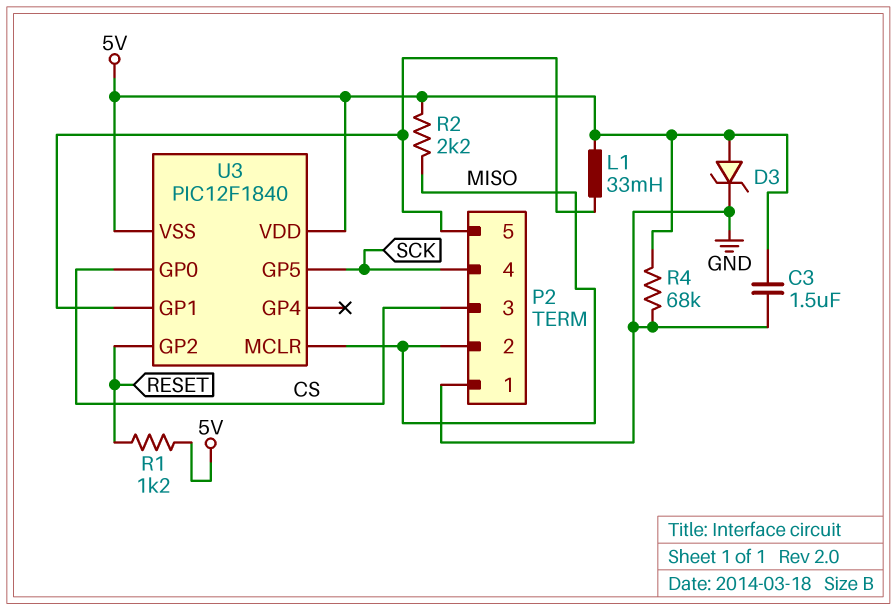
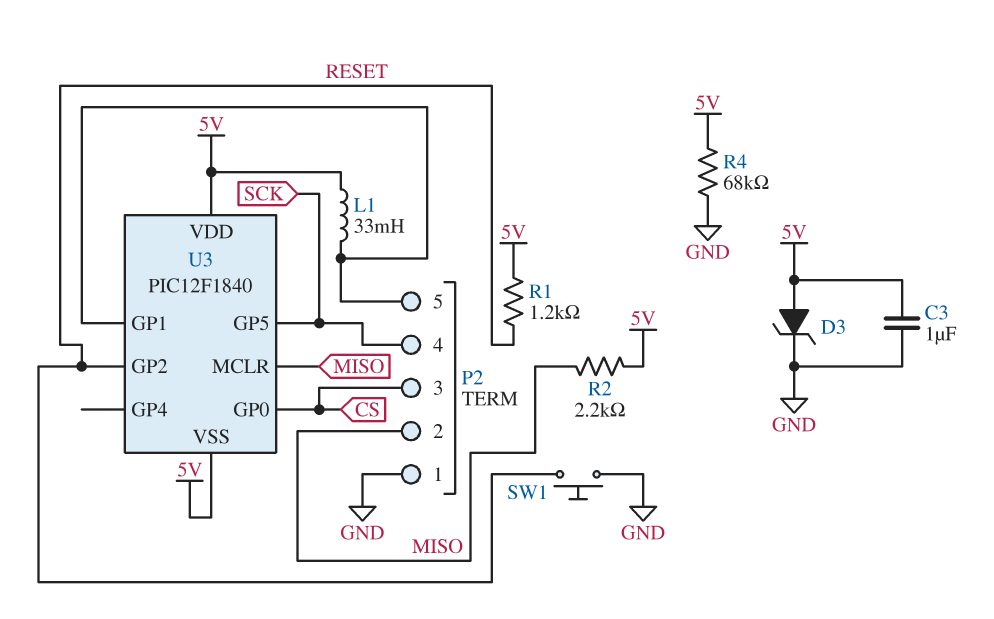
C3: 1.5uF (5V, GND) -> 1uF (5V, GND)
SW1: none -> button (GND, RESET)

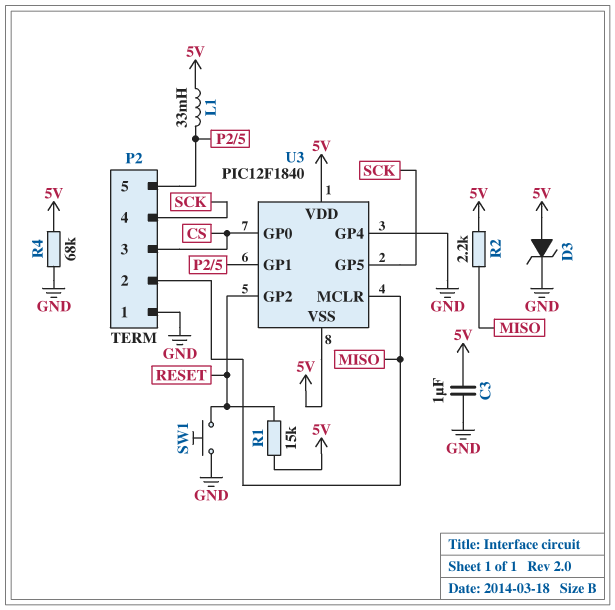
R1: 1.2k (5V, RESET) -> 15k (5V, RESET)
U3 pin GP4: none -> GND

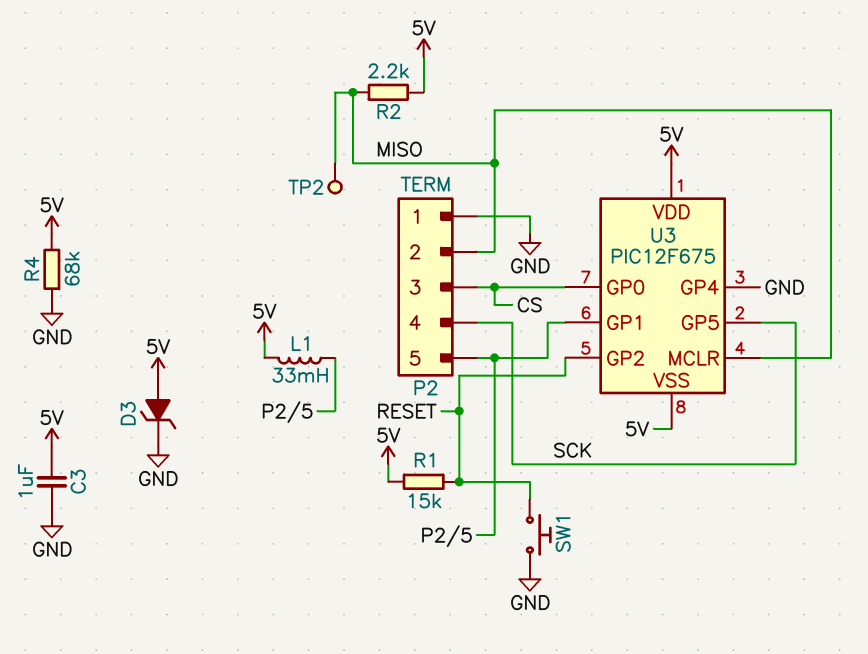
TP2: none -> test point (MISO)
U3: PIC12F1840 -> PIC12F675

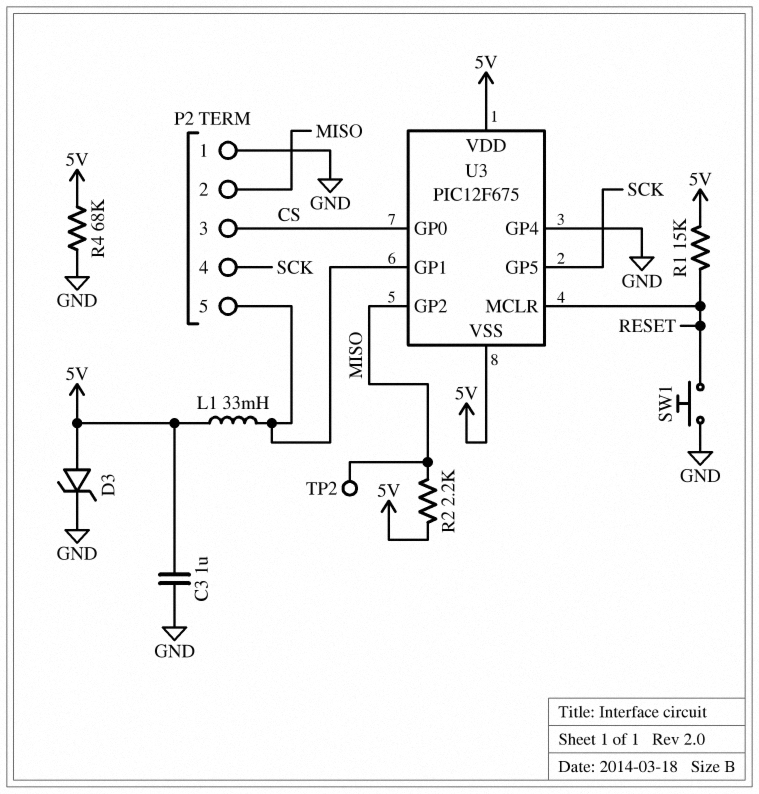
U3 pin GP2: RESET -> MISO
U3 pin MCLR: MISO -> RESET

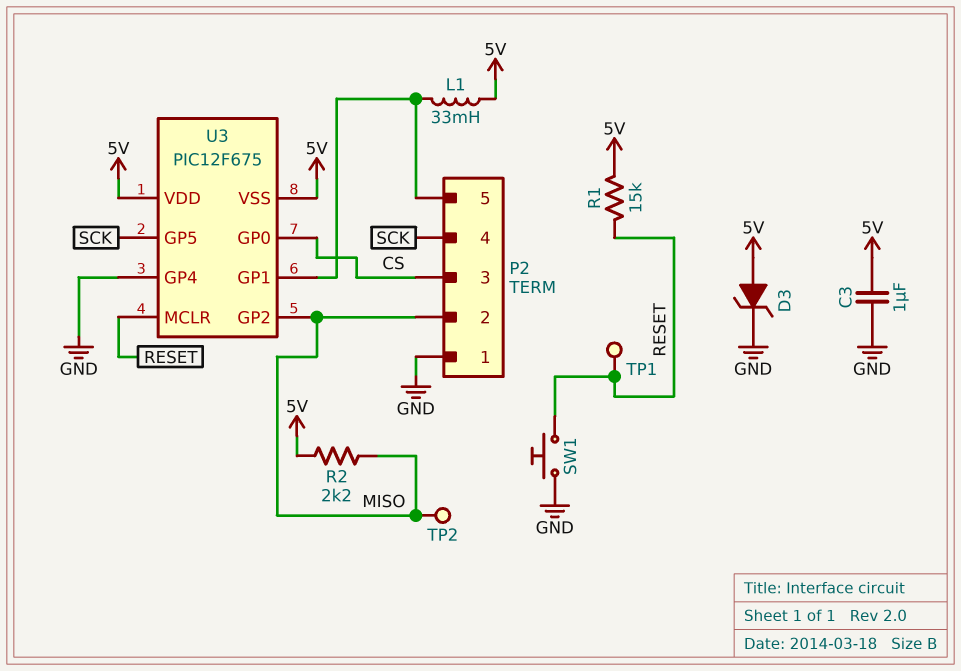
R4: 68k (5V, GND) -> none
TP1: none -> test point (RESET)

